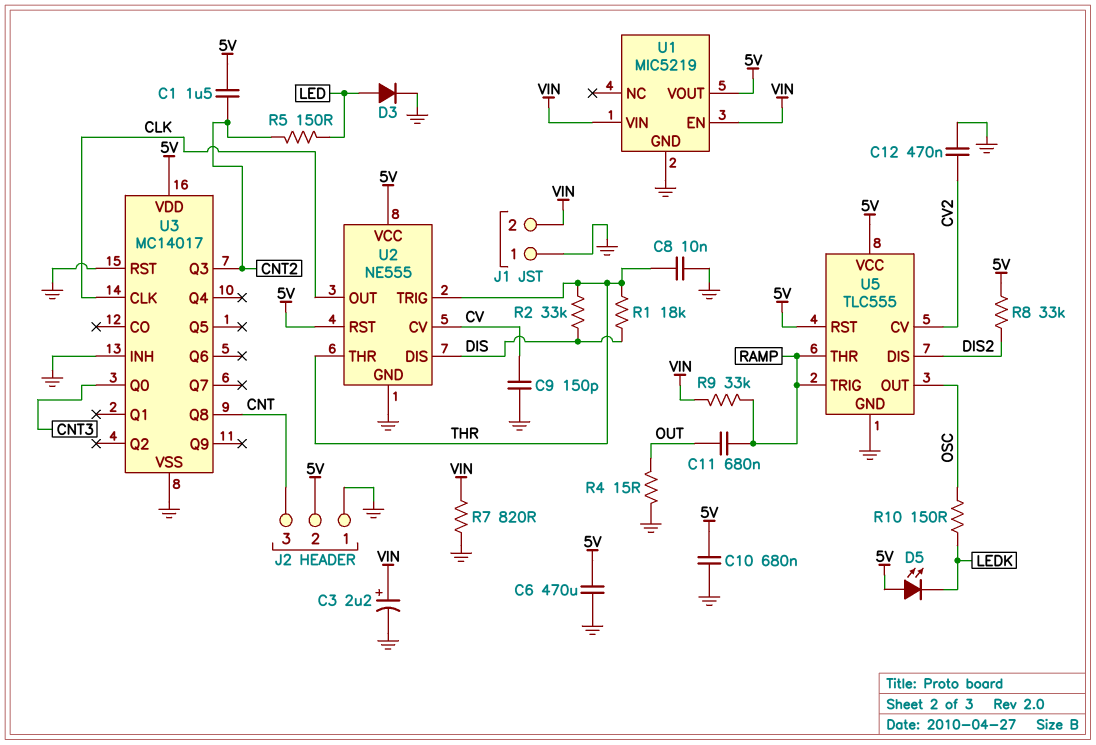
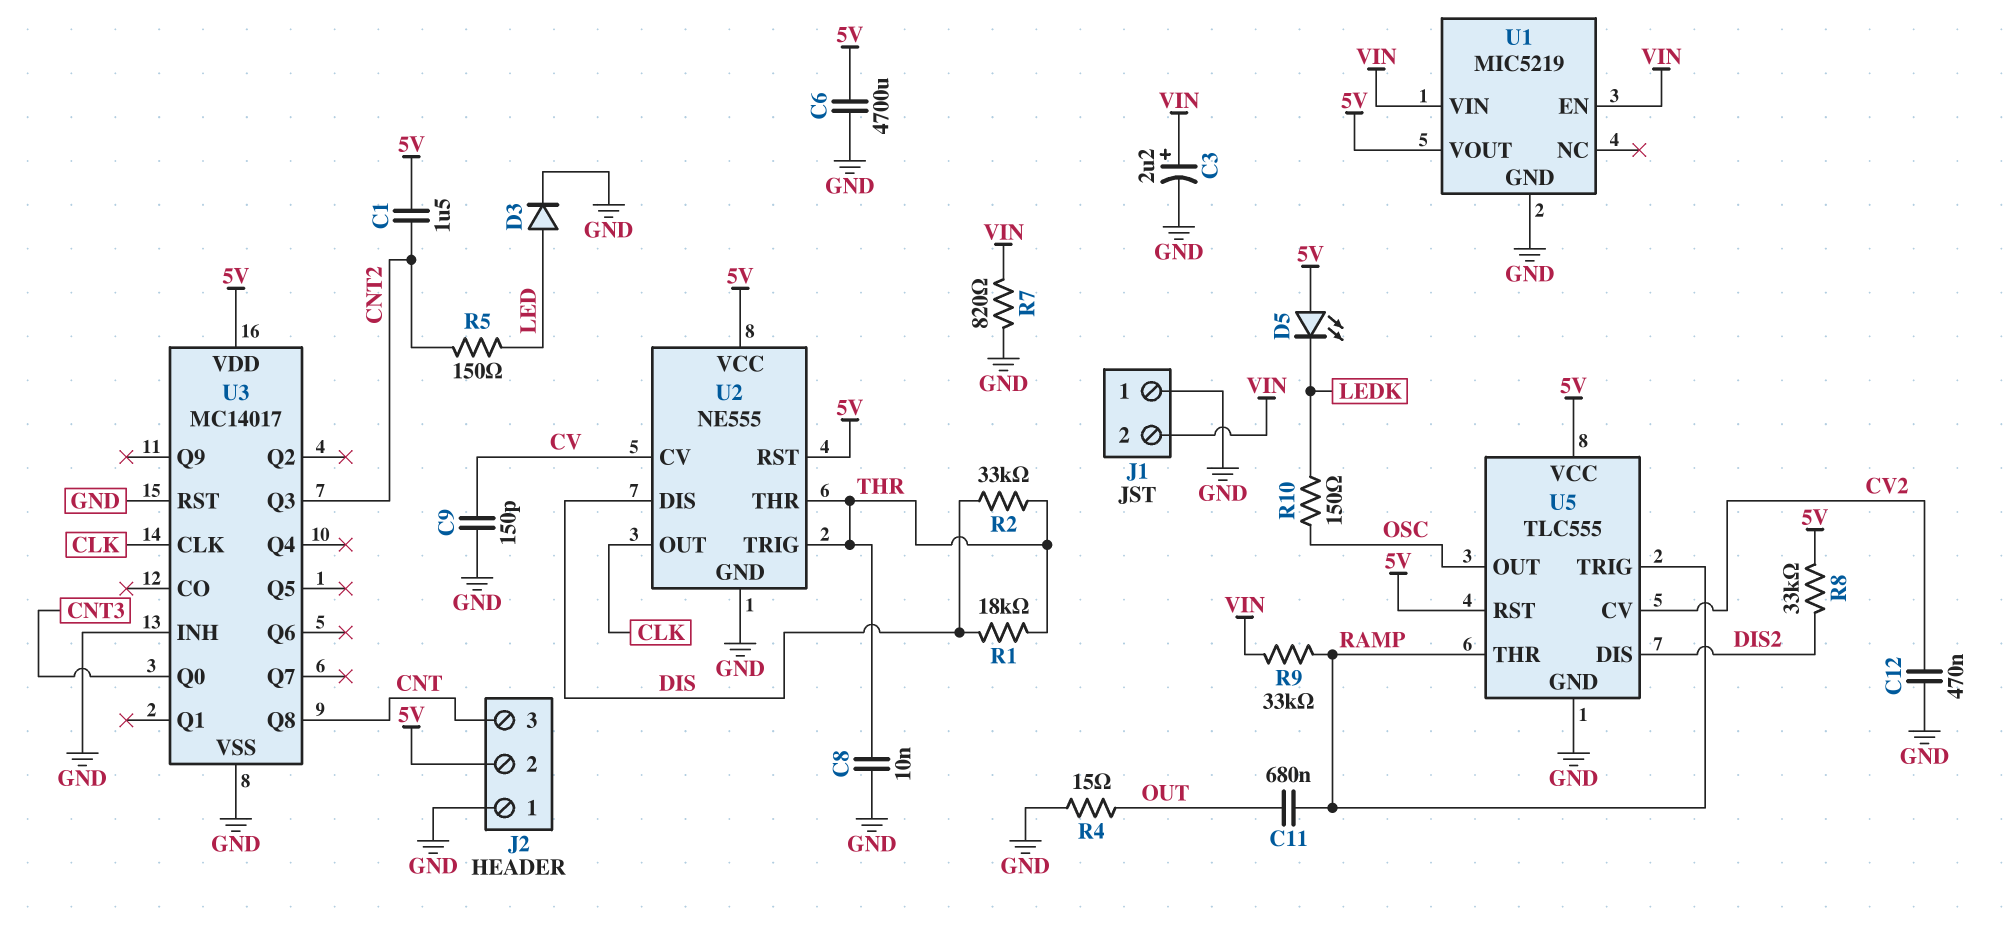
C6: 470uF (5V, GND) -> 4700uF (5V, GND)
C10: 680nF (5V, GND) -> none

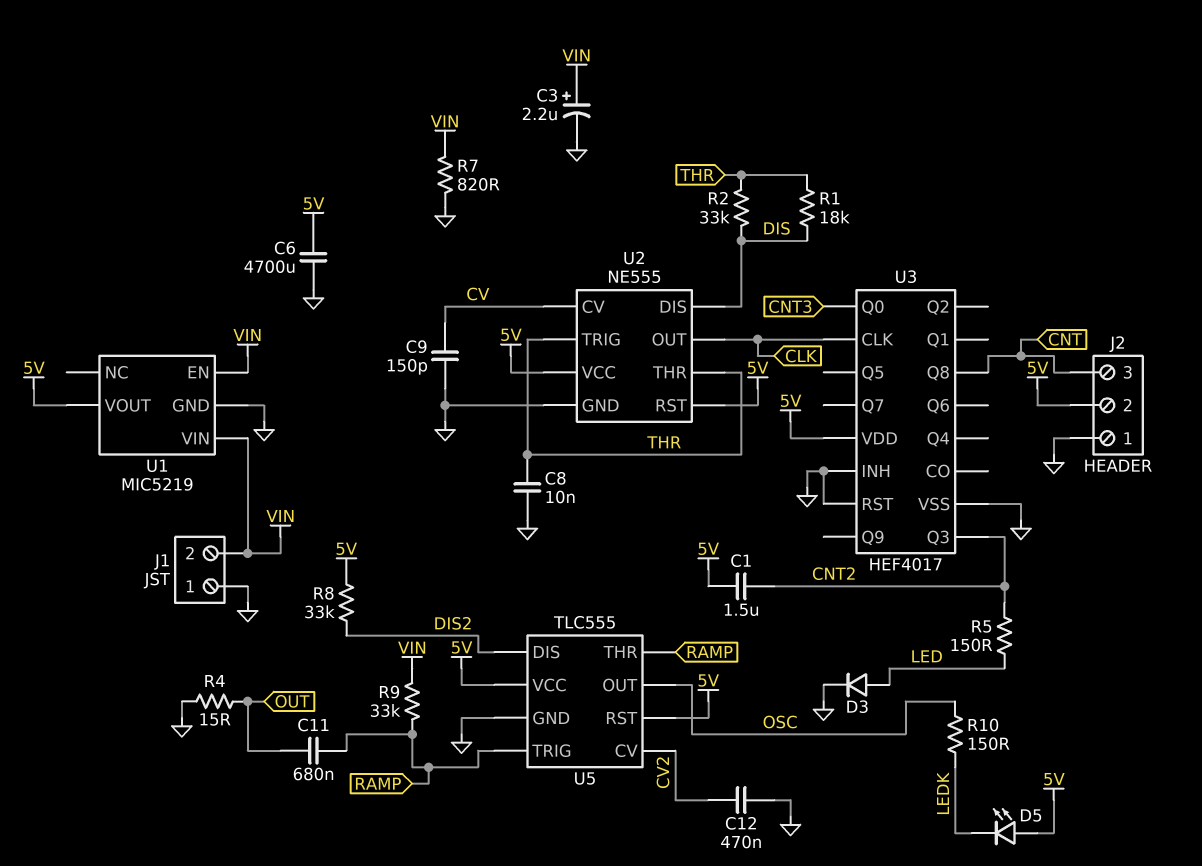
U3: MC14017 -> HEF4017

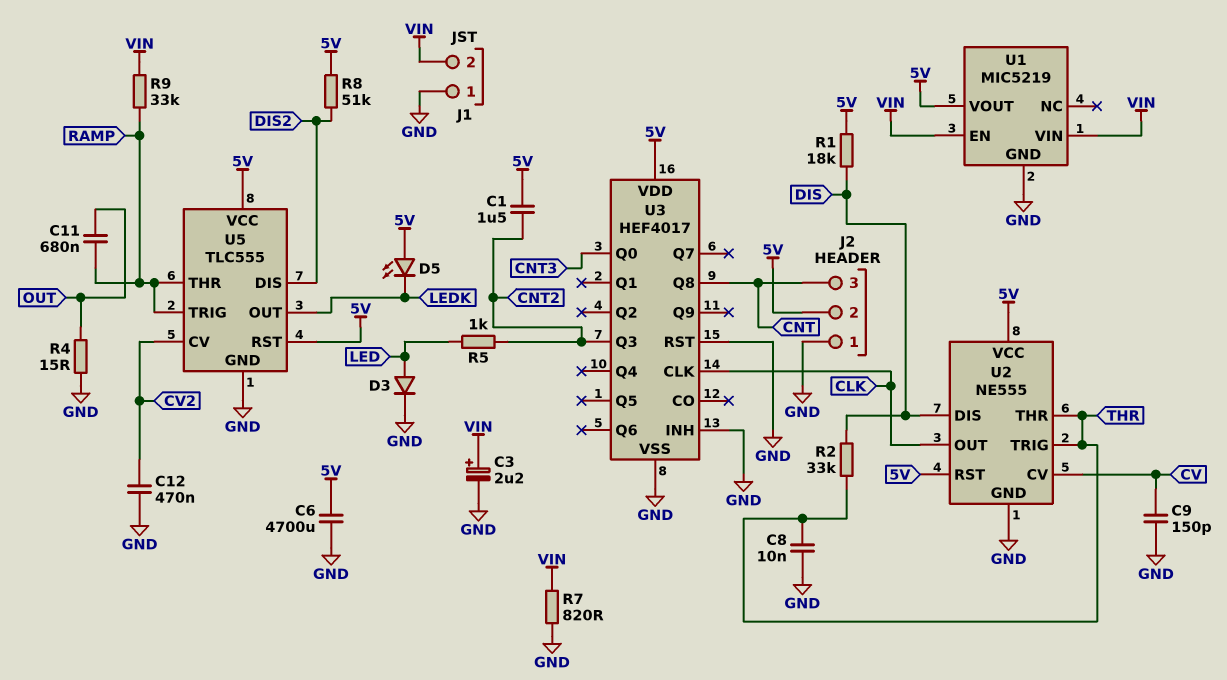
R1: 18k (DIS, THR) -> 18k (5V, DIS)
R5: 150 (CNT2, LED) -> 1k (CNT2, LED)
R8: 33k (5V, DIS2) -> 51k (5V, DIS2)
R10: 150 (LEDK, OSC) -> none
U5 pin OUT: OSC -> LEDK

